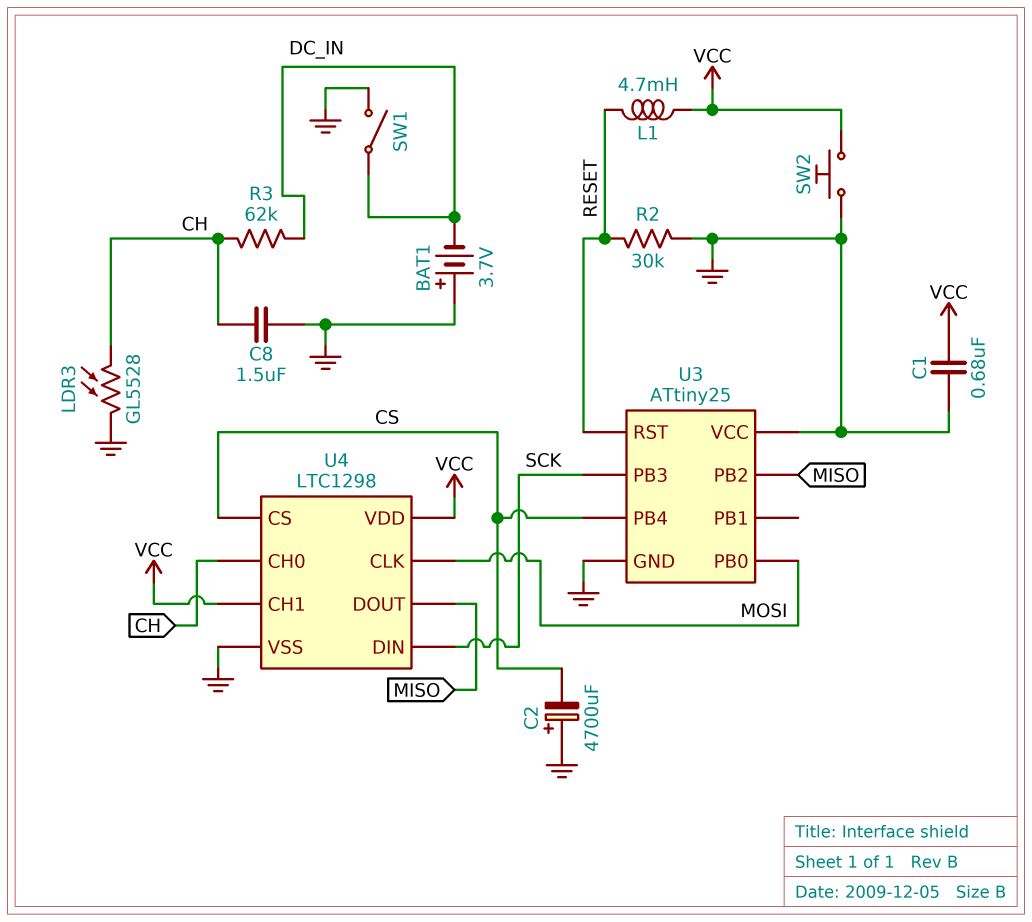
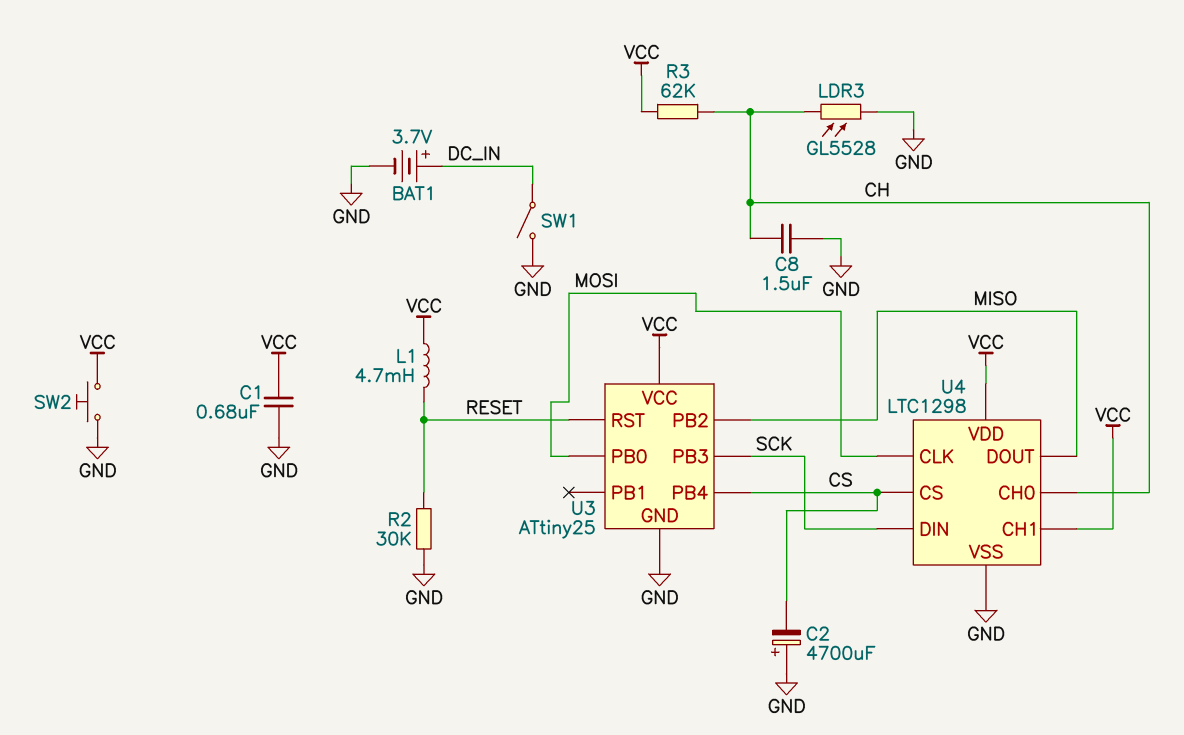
BAT1: 3.7V (plus GND, minus DC_IN) -> 3.7V (plus DC_IN, minus GND)
R3: 62k (CH, DC_IN) -> 62k (CH, VCC)
U3 pin VCC: GND -> VCC

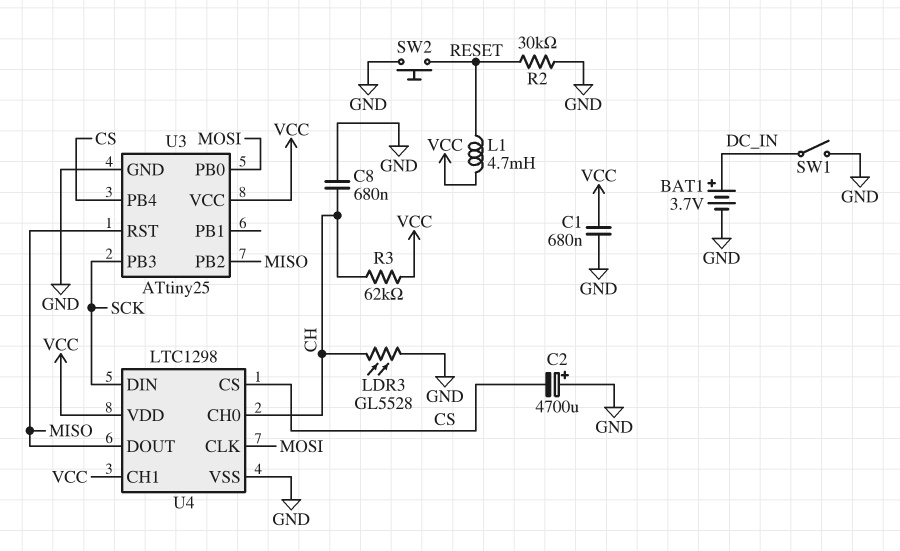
C8: 1.5uF (CH, GND) -> 680nF (CH, GND)
SW2: button (GND, VCC) -> button (GND, RESET)
U3 pin RST: RESET -> MISO

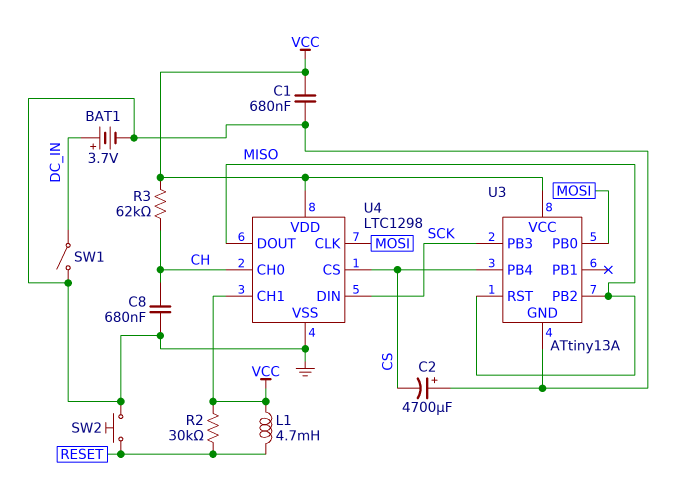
LDR3: GL5528 (CH, GND) -> none
R2: 30k (GND, RESET) -> 30k (RESET, VCC)
U3: ATtiny25 -> ATtiny13A

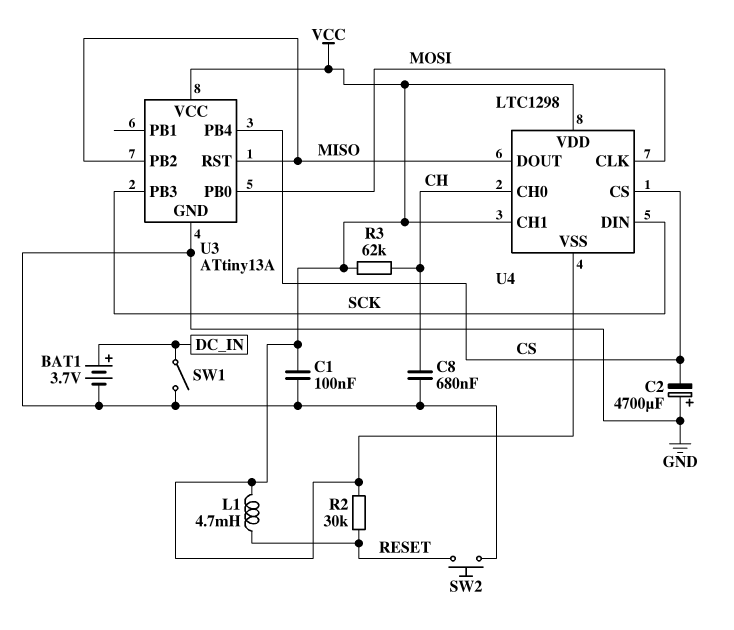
C1: 680nF (GND, VCC) -> 100nF (GND, VCC)
U4 pin VSS: GND -> VCC

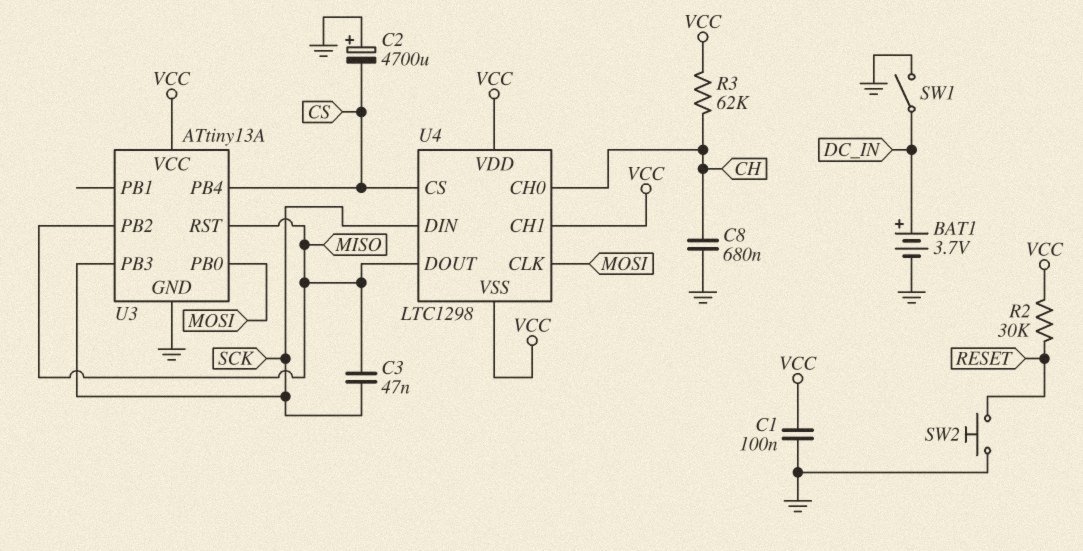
C3: none -> 47nF (MISO, SCK)
L1: 4.7mH (RESET, VCC) -> none

